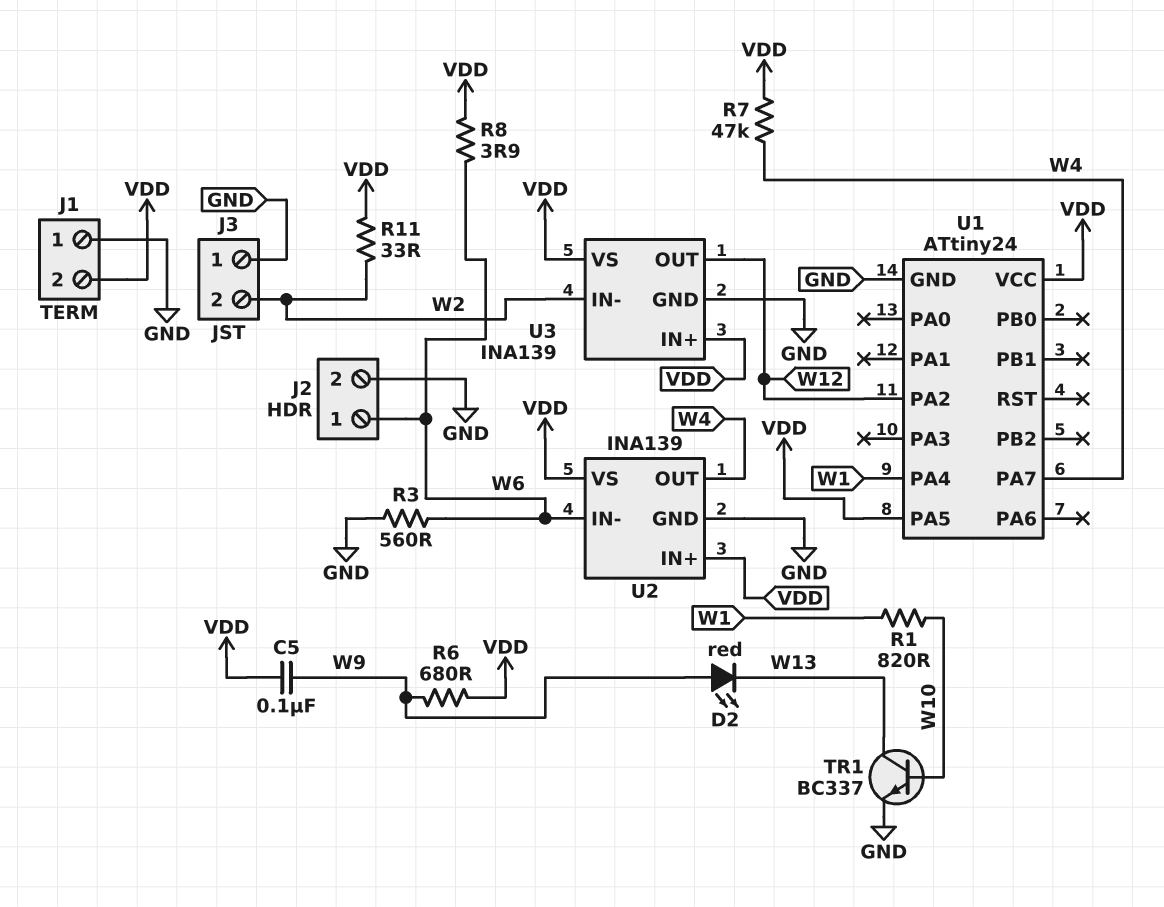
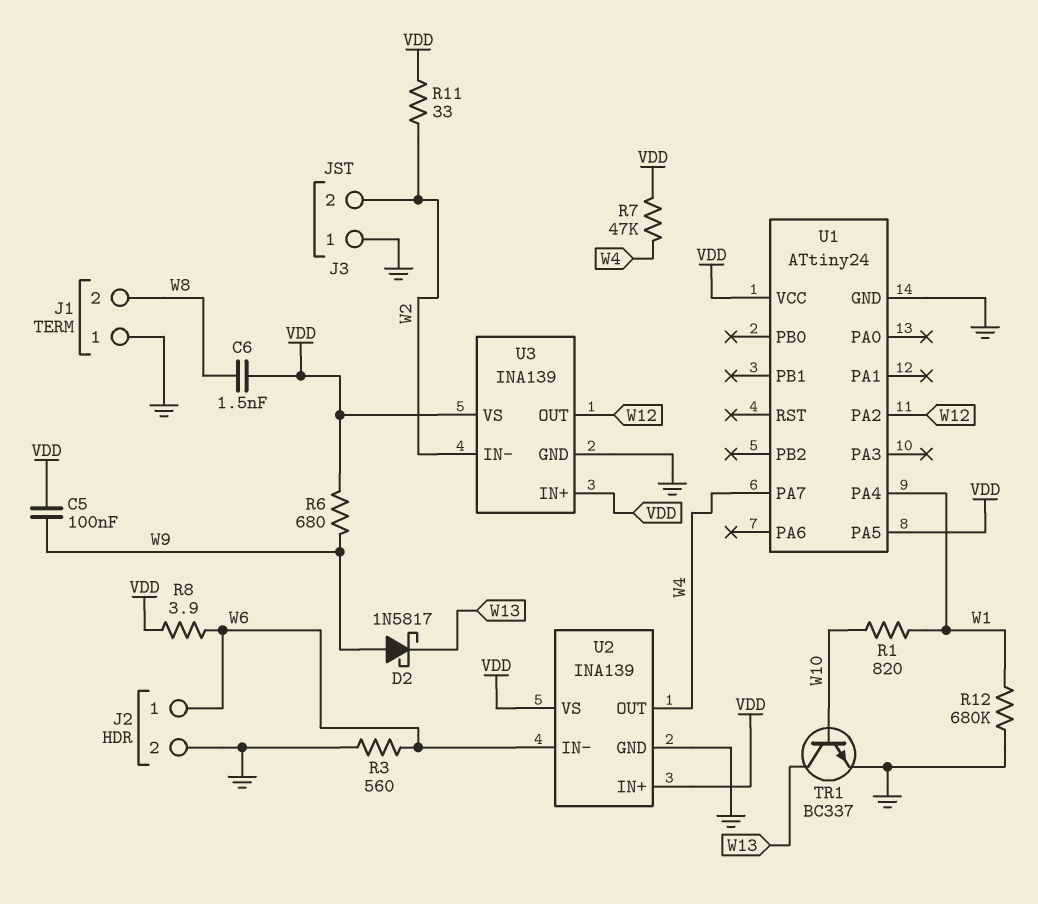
C6: none -> 1.5nF (VDD, W8)
D2: LED red (A W9, K W13) -> schottky 1N5817 (A W9, K W13)
J1 pin 2: VDD -> W8
R12: none -> 680k (GND, W1)

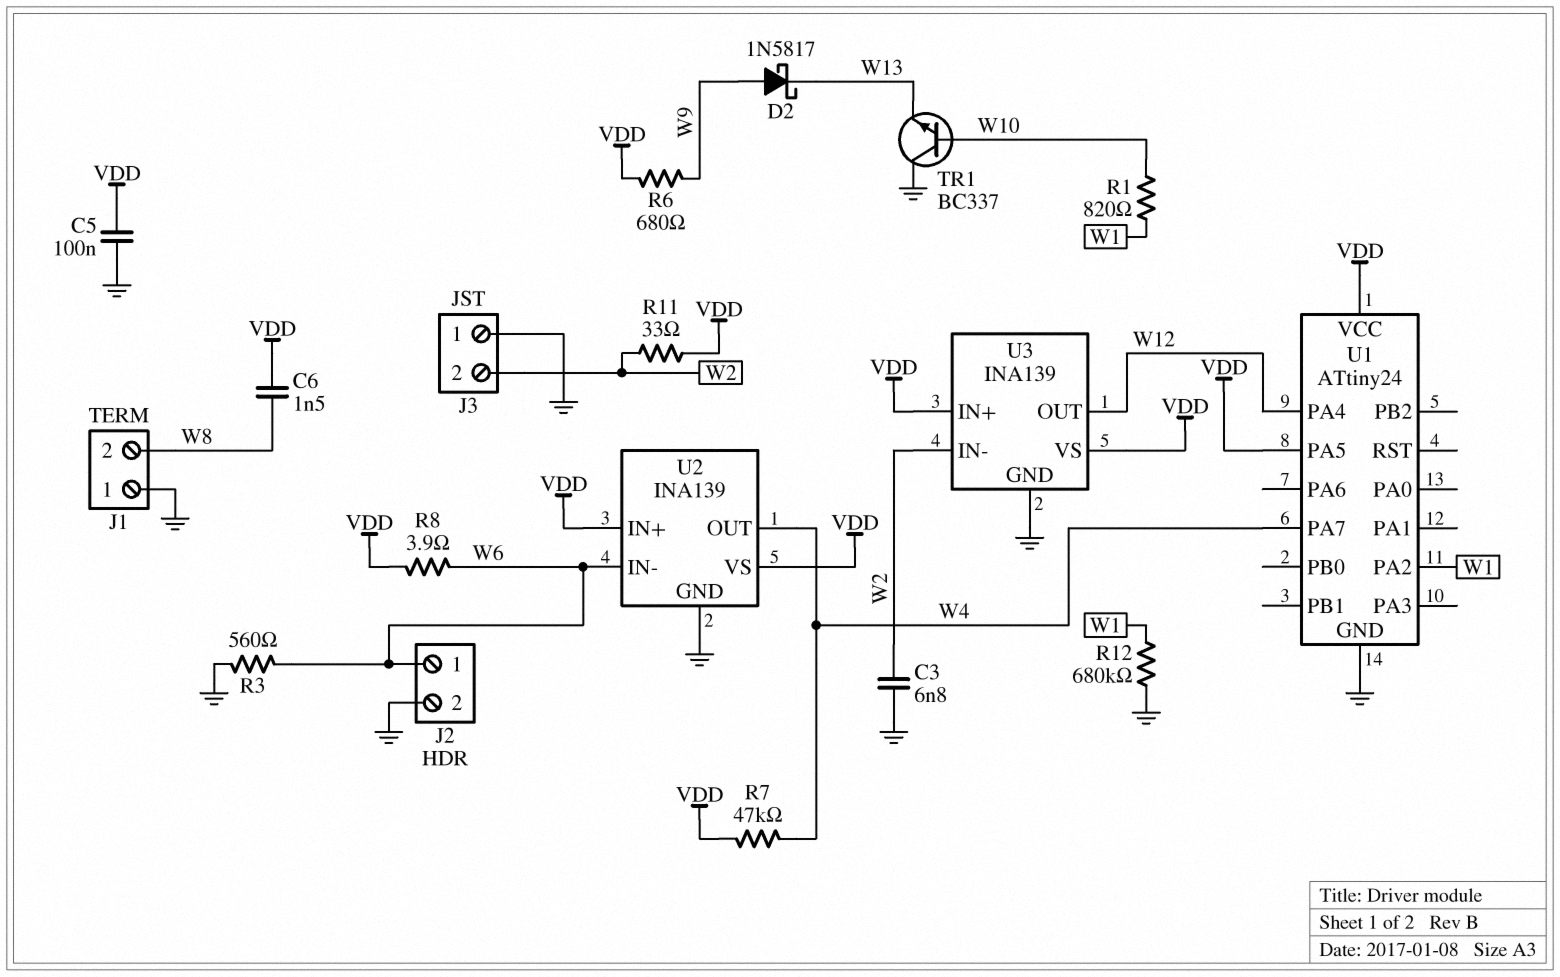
C3: none -> 6.8nF (GND, W2)
C5: 100nF (VDD, W9) -> 100nF (GND, VDD)
TR1: NPN BC337 (B W10, C W13, E GND) -> NPN BC337 (B W10, C GND, E W13)
U1 pin PA2: W12 -> W1
U1 pin PA4: W1 -> W12

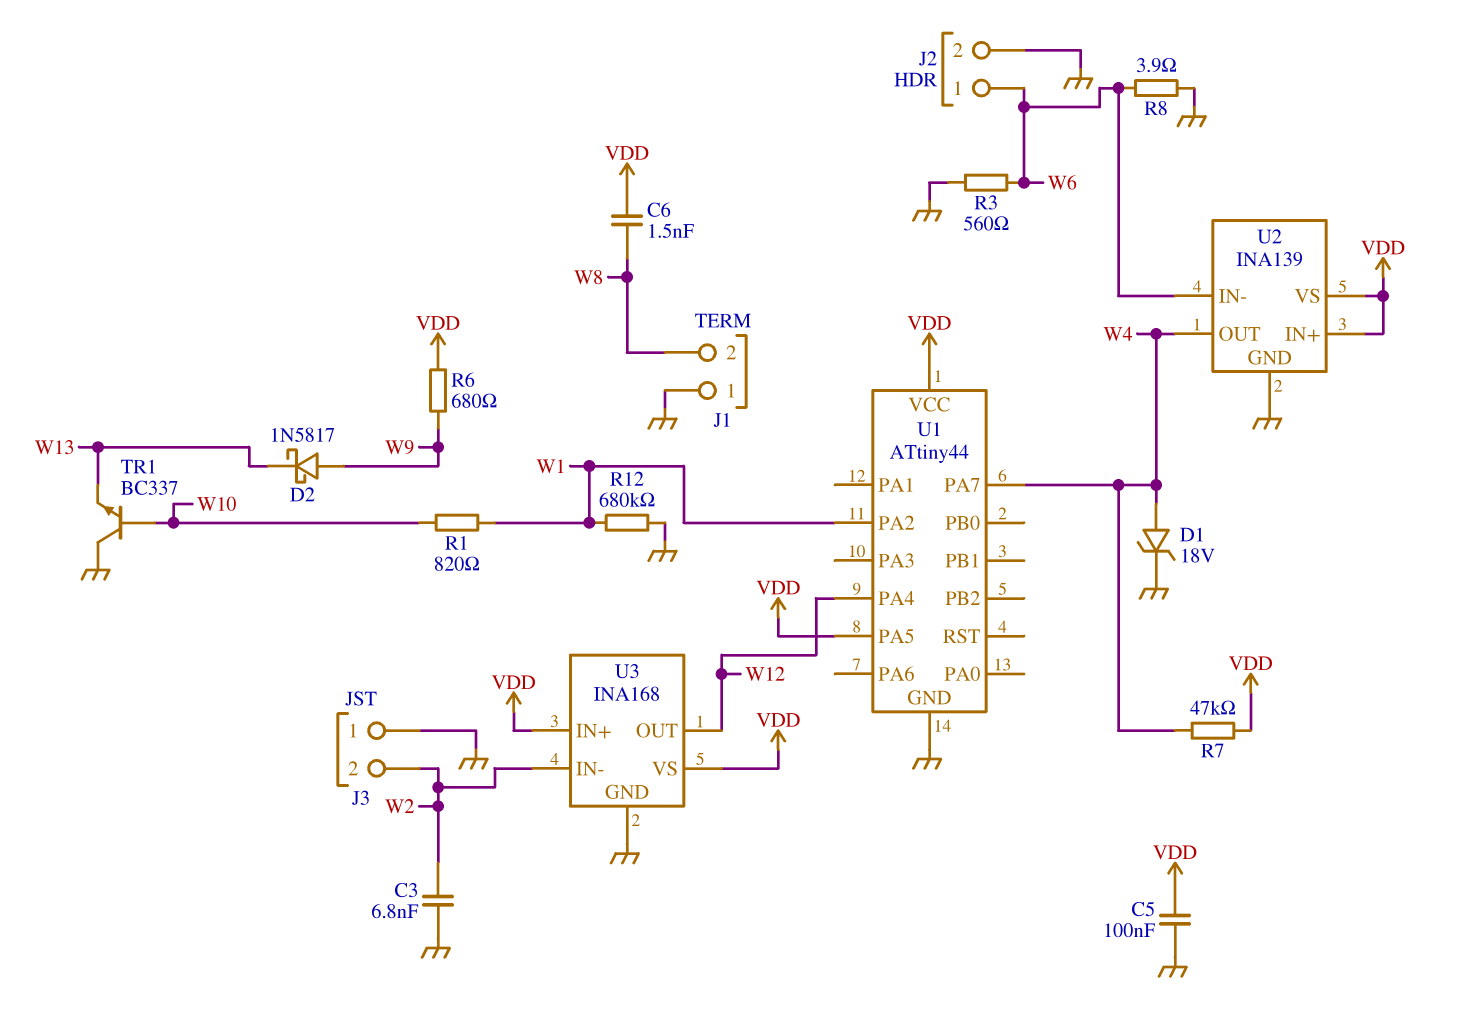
D1: none -> zener 18V (A W4, K GND)
R8: 3.9 (VDD, W6) -> 3.9 (GND, W6)
R11: 33 (VDD, W2) -> none
U1: ATtiny24 -> ATtiny44
U3: INA139 -> INA168

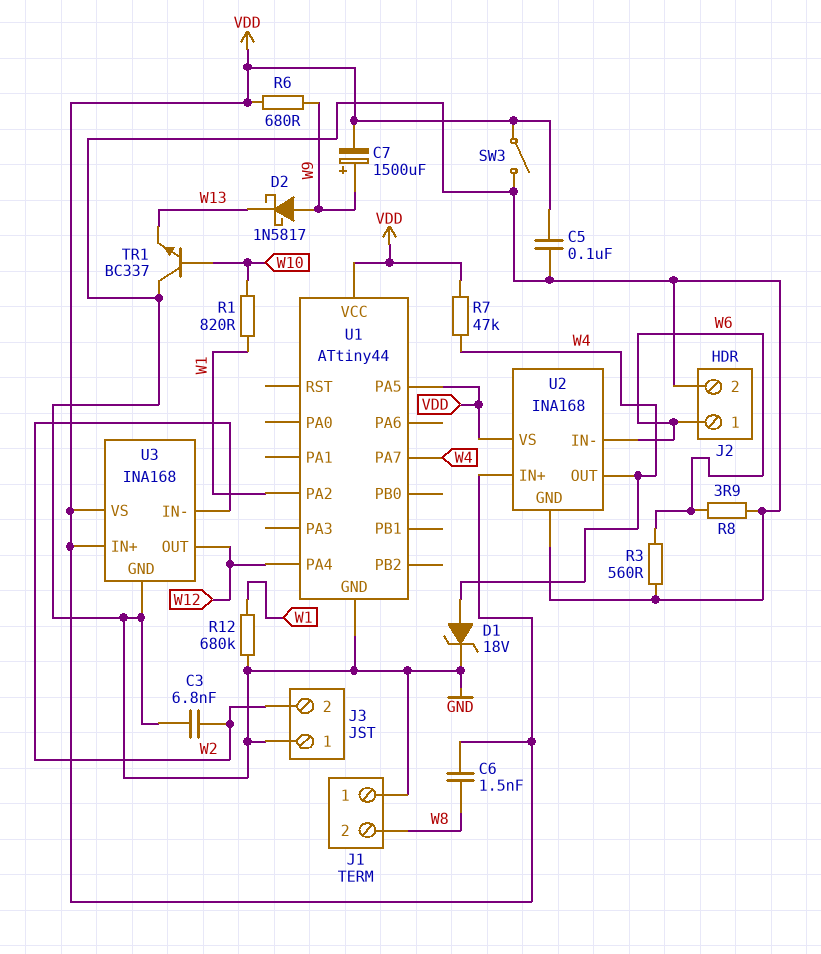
C7: none -> 1500uF (plus W9, minus VDD)
SW3: none -> switch (GND, VDD)
U2: INA139 -> INA168

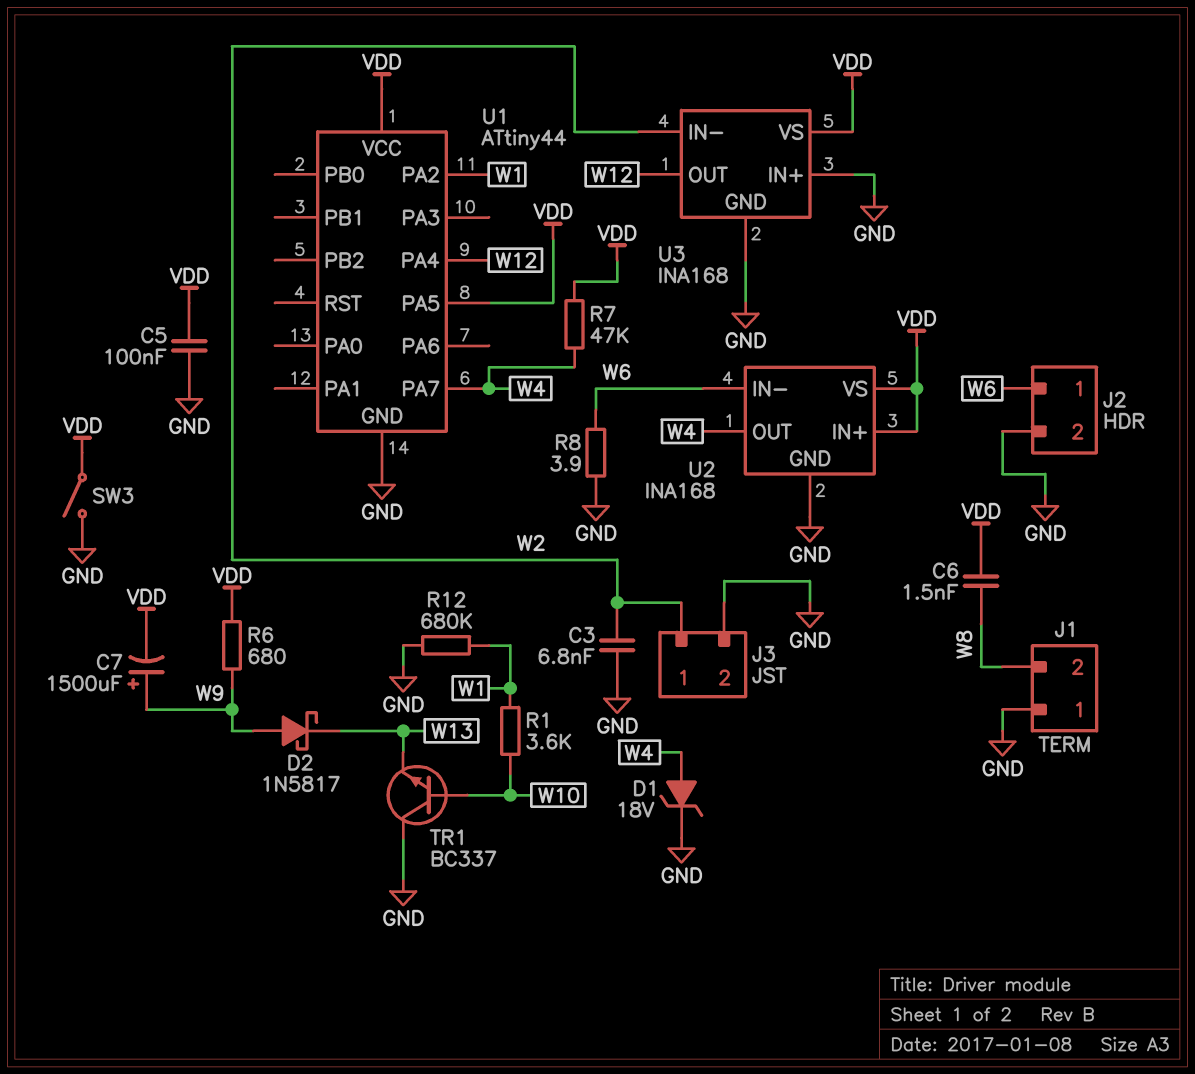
J3 pin 1: GND -> W2
J3 pin 2: W2 -> GND
R1: 820 (W1, W10) -> 3.6k (W1, W10)
R3: 560 (GND, W6) -> none
U3 pin IN+: VDD -> GND

